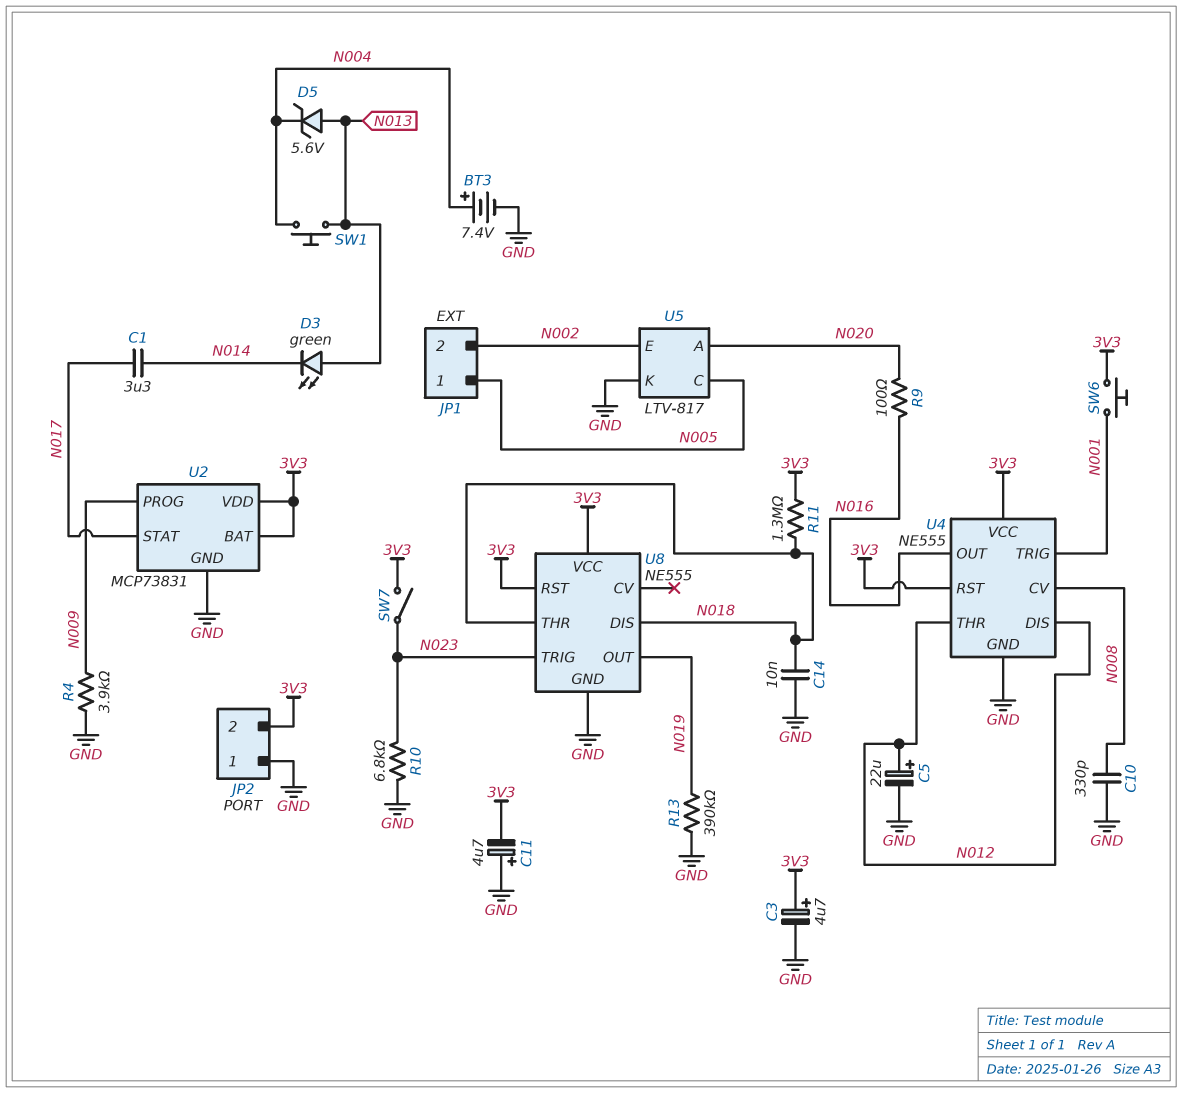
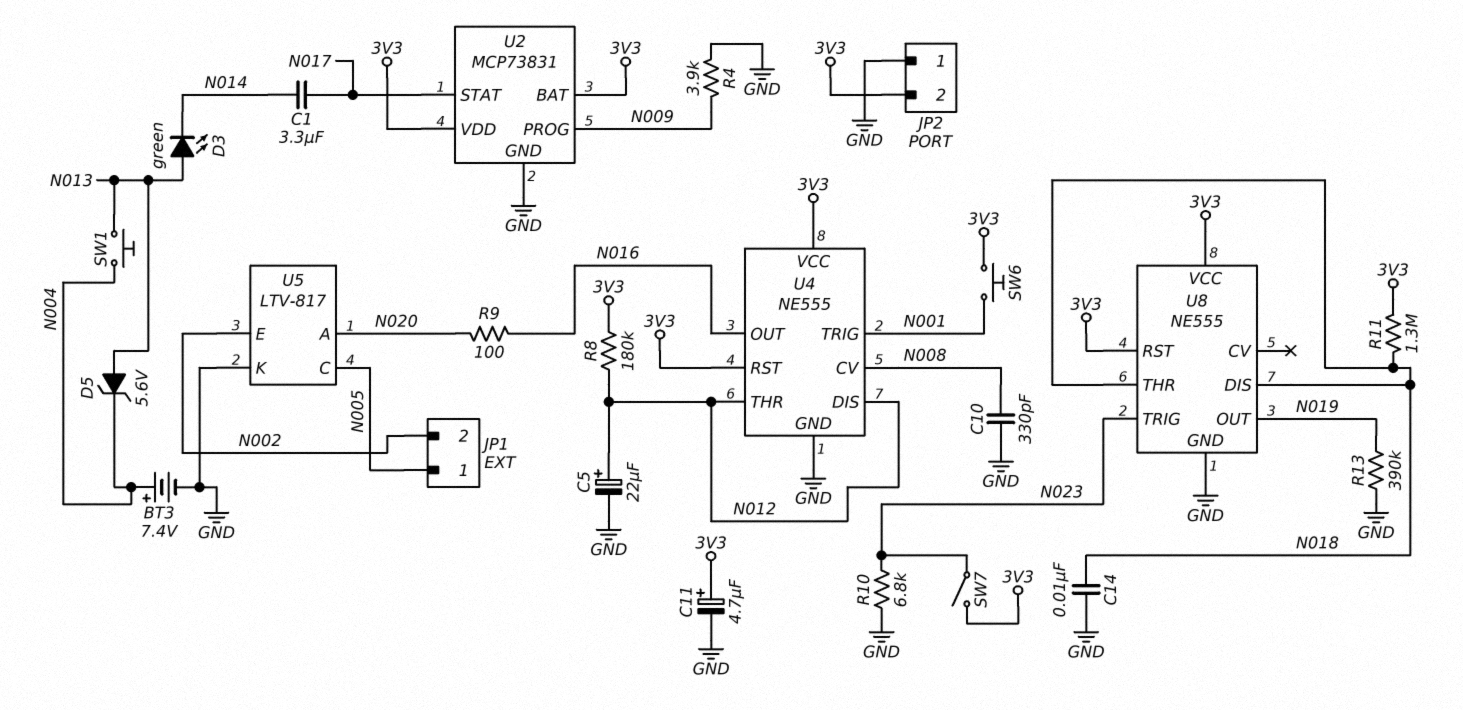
C3: 4.7uF (plus 3V3, minus GND) -> none
C11: 4.7uF (plus GND, minus 3V3) -> 4.7uF (plus 3V3, minus GND)
R8: none -> 180k (3V3, N012)

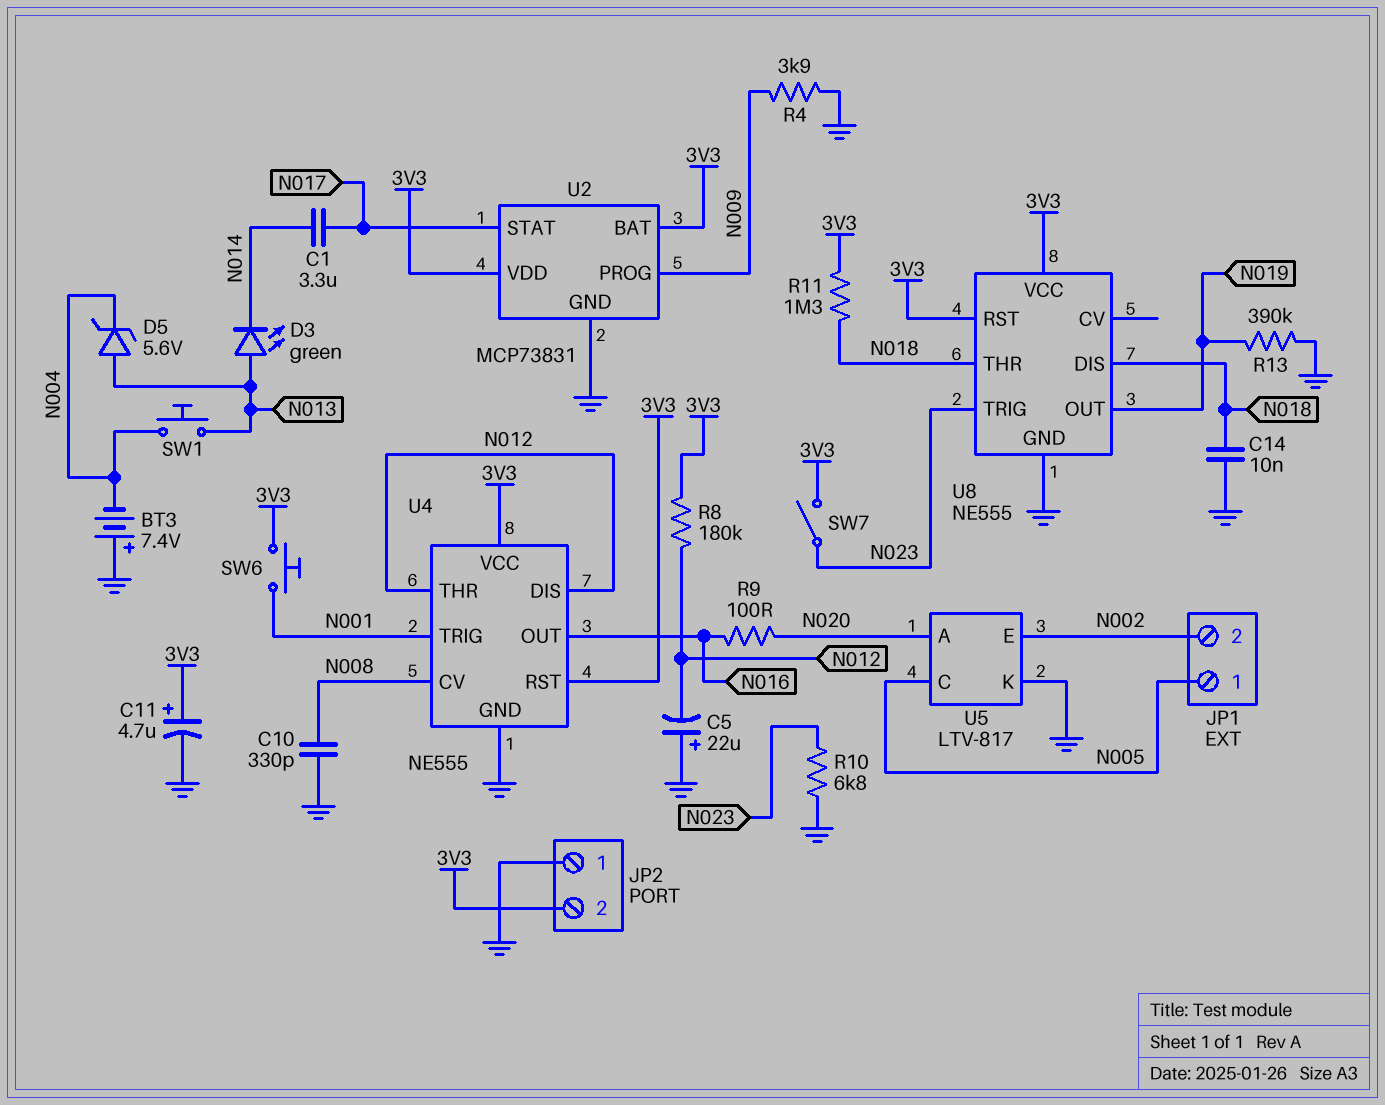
BT3: 7.4V (plus N004, minus GND) -> 7.4V (plus GND, minus N004)
C5: 22uF (plus N012, minus GND) -> 22uF (plus GND, minus N012)

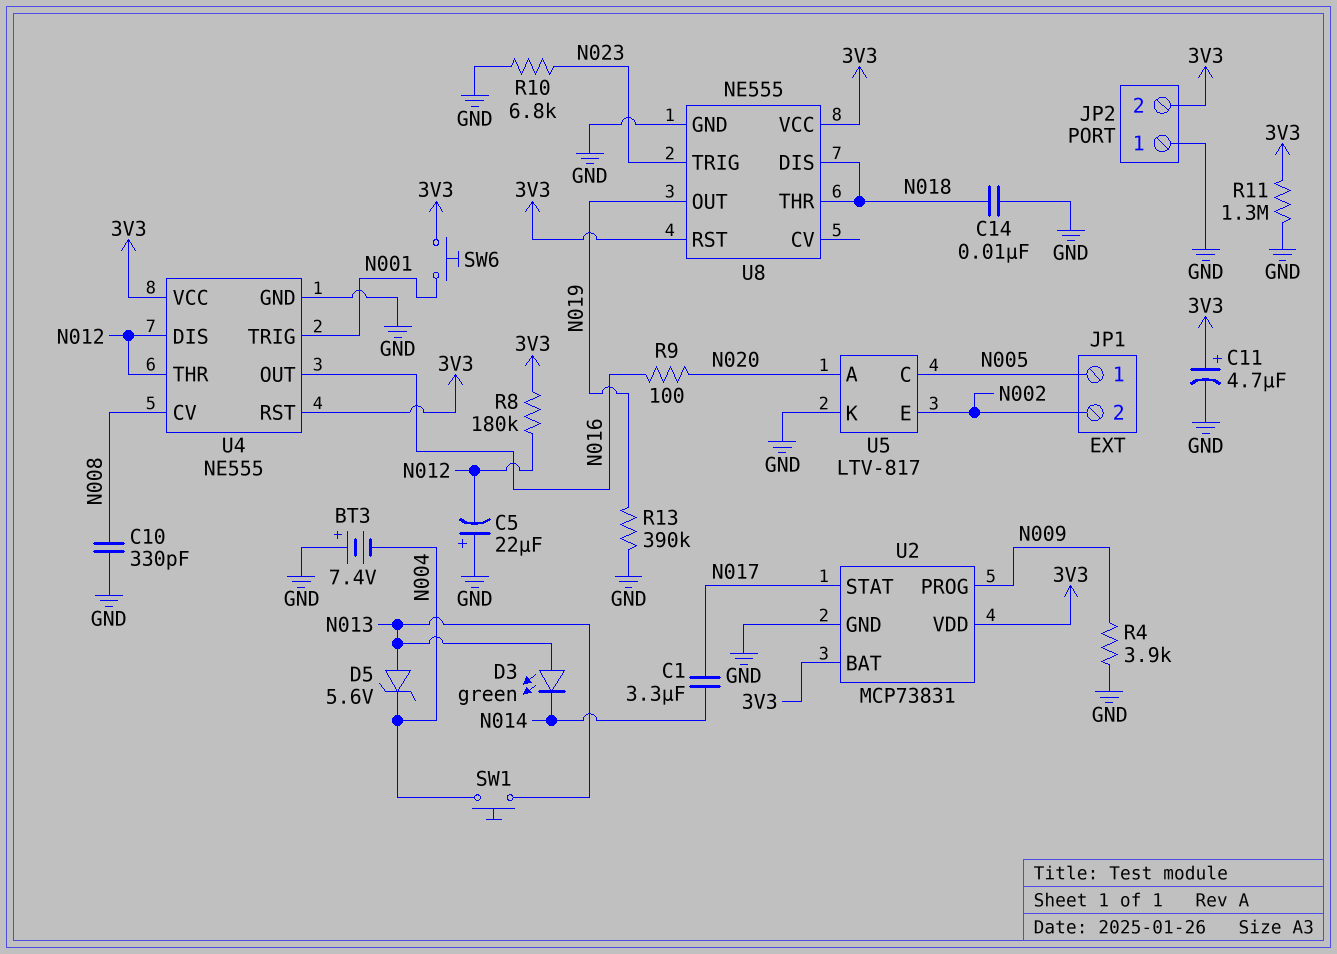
R11: 1.3M (3V3, N018) -> 1.3M (3V3, GND)
SW7: switch (3V3, N023) -> none

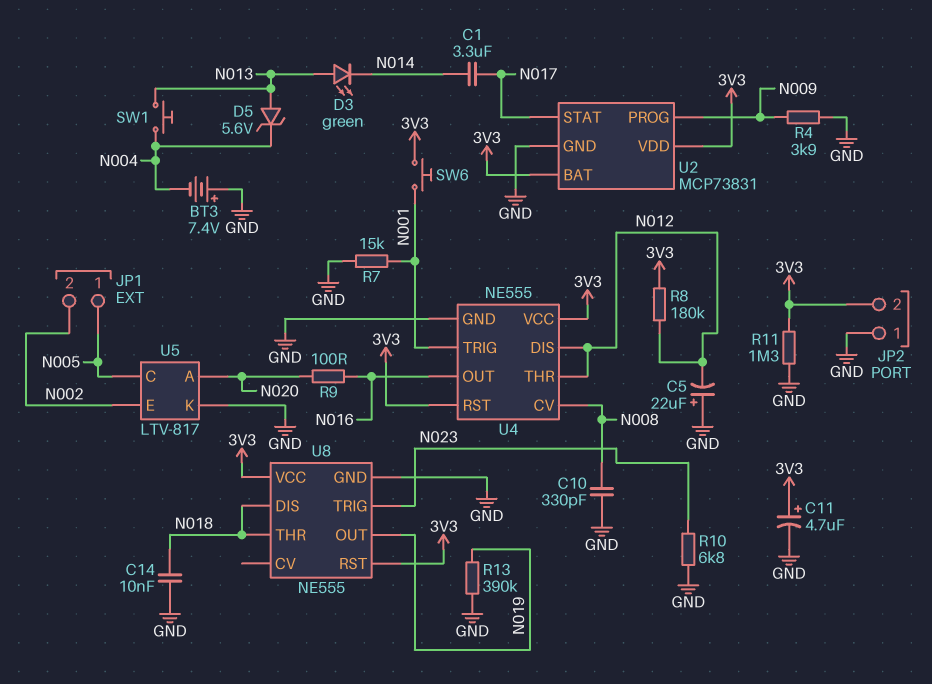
R7: none -> 15k (GND, N001)

